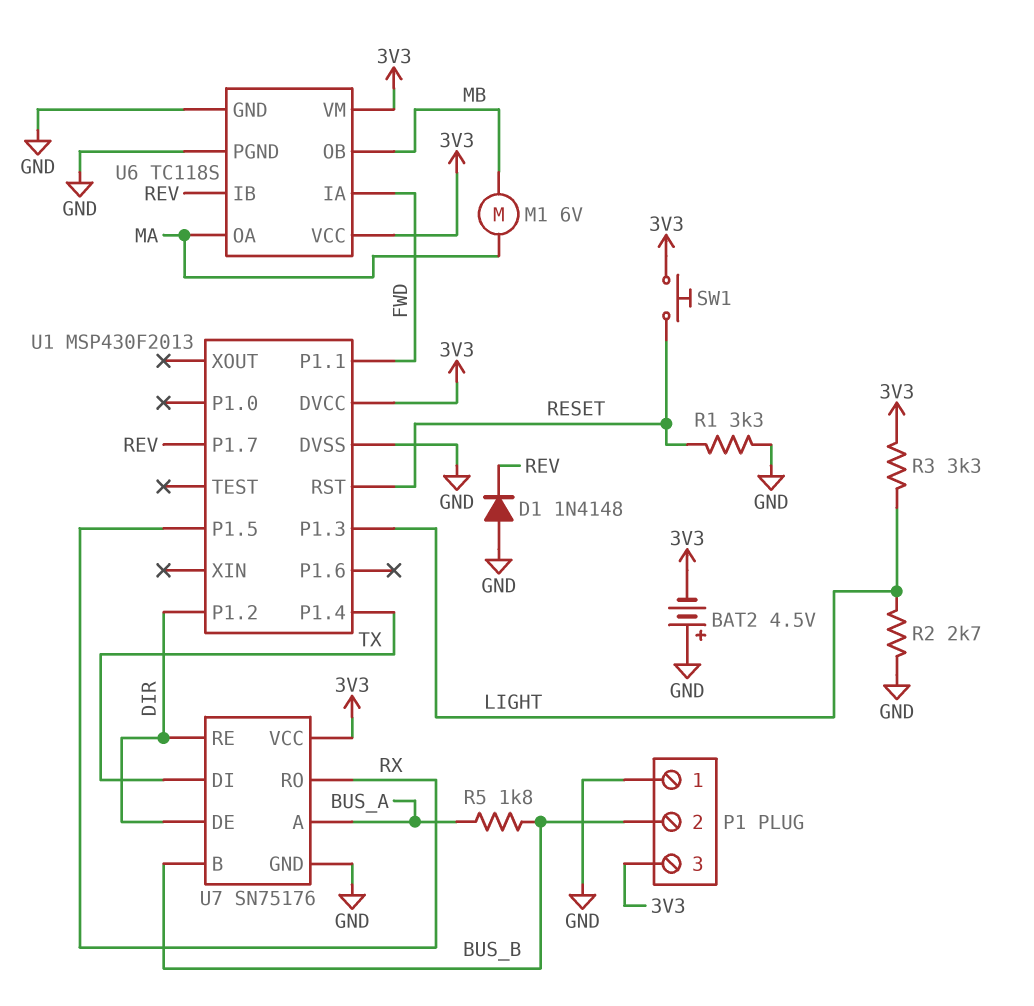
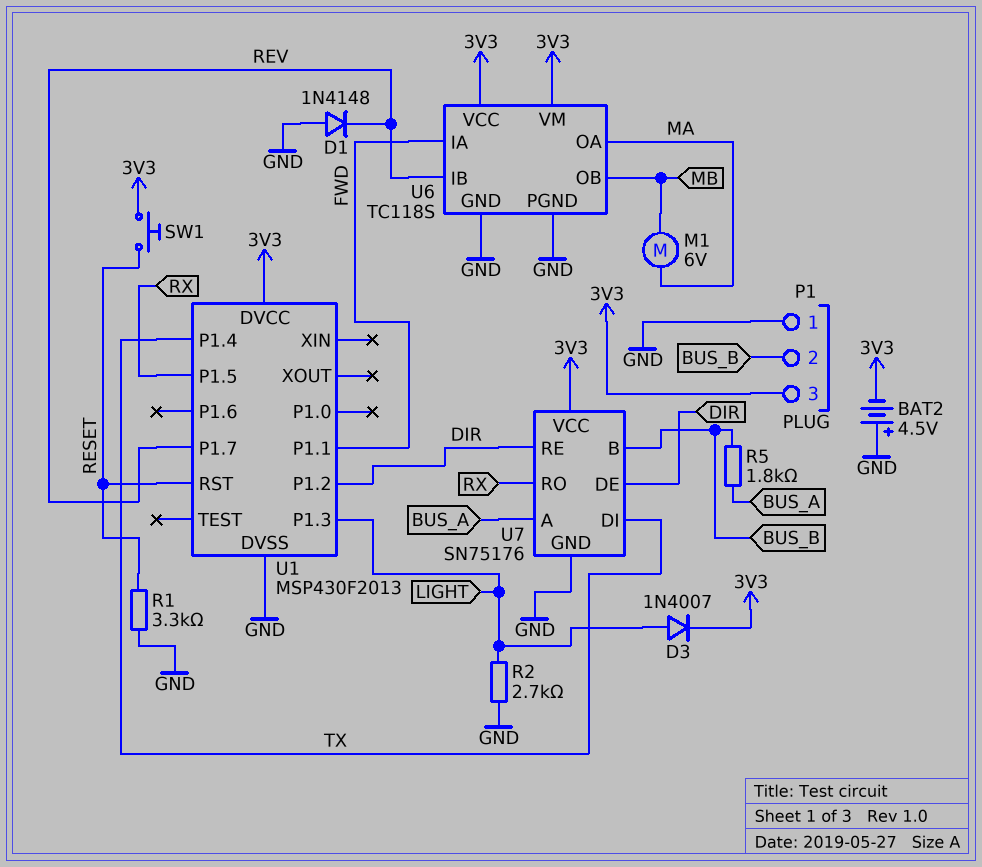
D3: none -> diode 1N4007 (A LIGHT, K 3V3)
R3: 3.3k (3V3, LIGHT) -> none

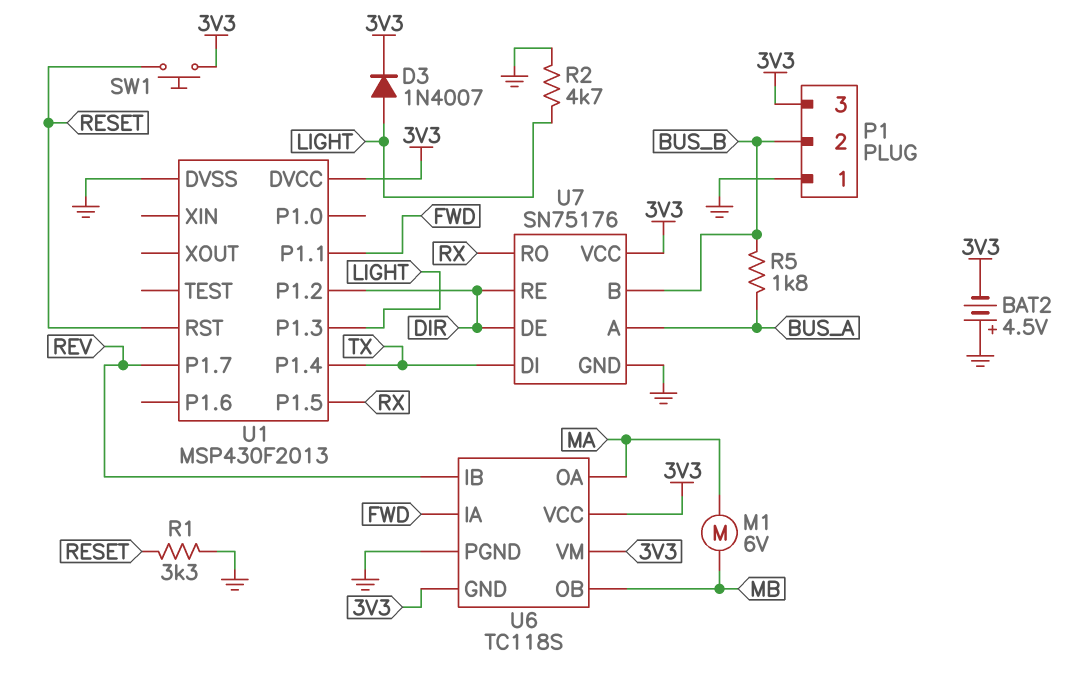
D1: diode 1N4148 (A GND, K REV) -> none
R2: 2.7k (GND, LIGHT) -> 4.7k (GND, LIGHT)
U6 pin GND: GND -> 3V3

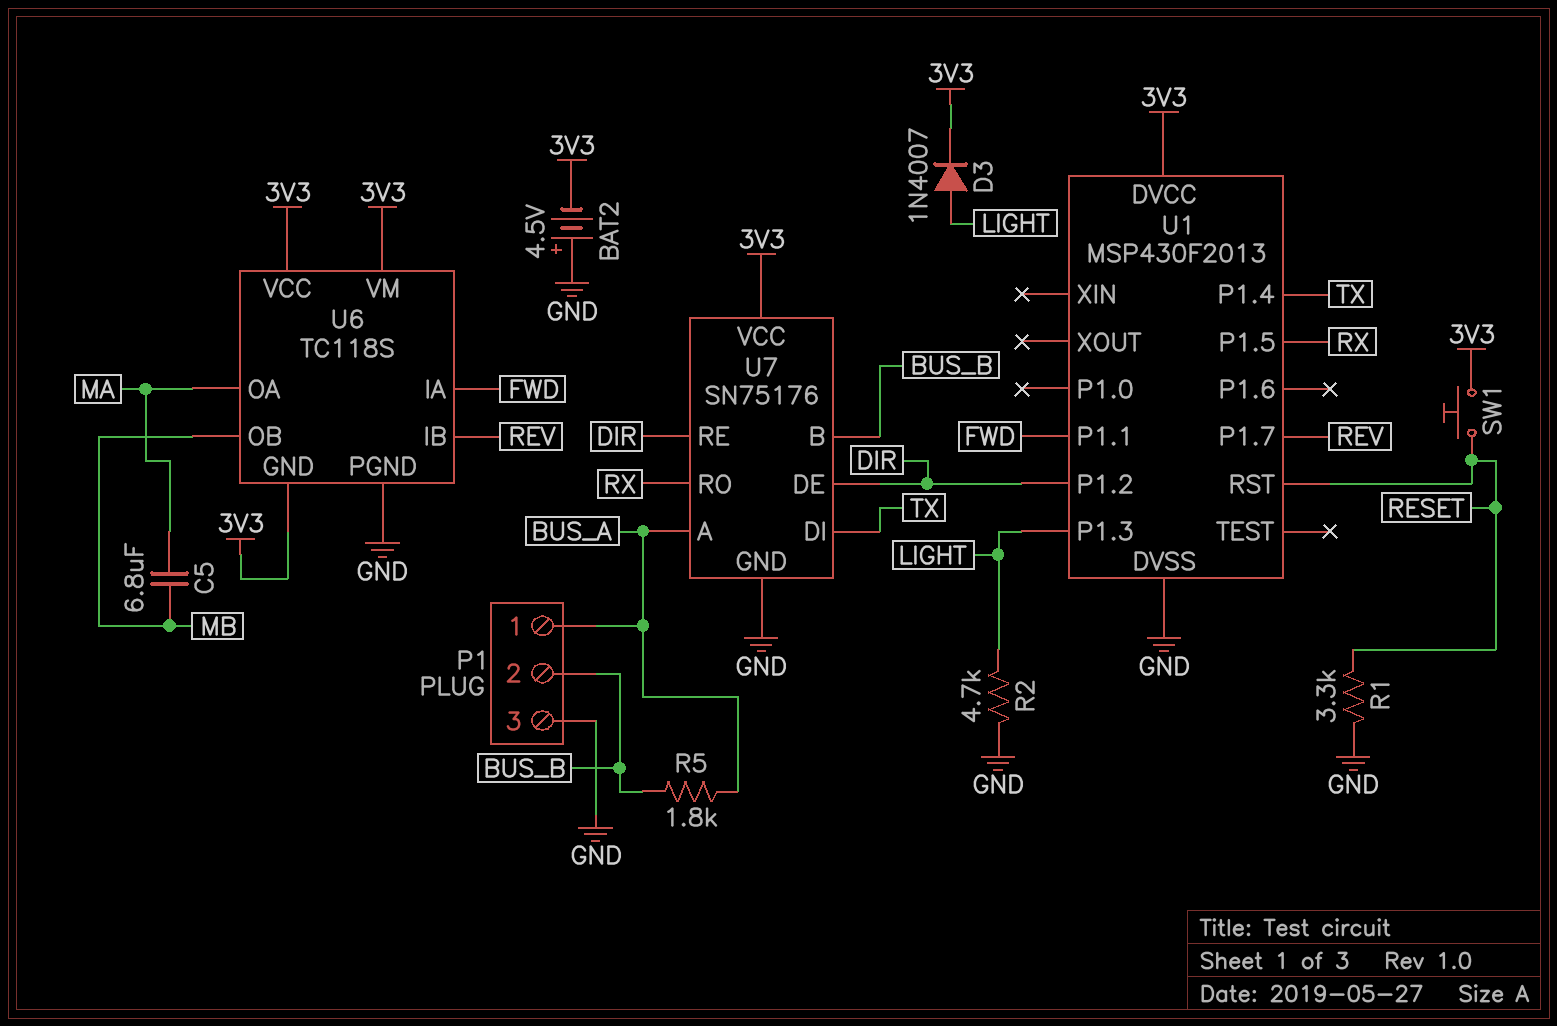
C5: none -> 6.8uF (MA, MB)
M1: motor 6V (MA, MB) -> none
P1 pin 1: GND -> BUS_A
P1 pin 3: 3V3 -> GND

